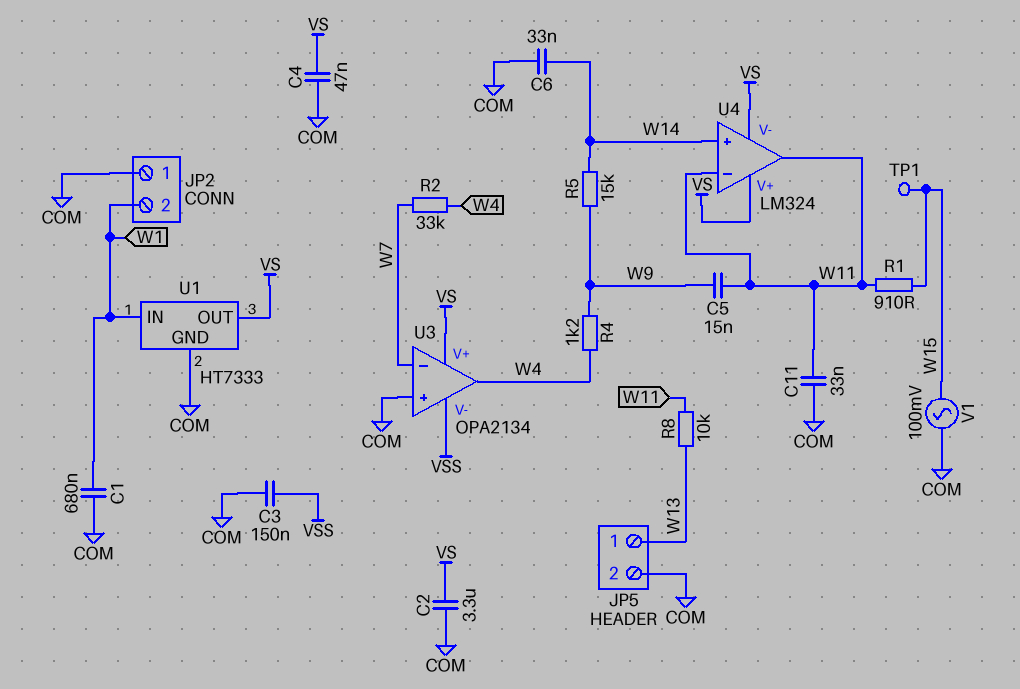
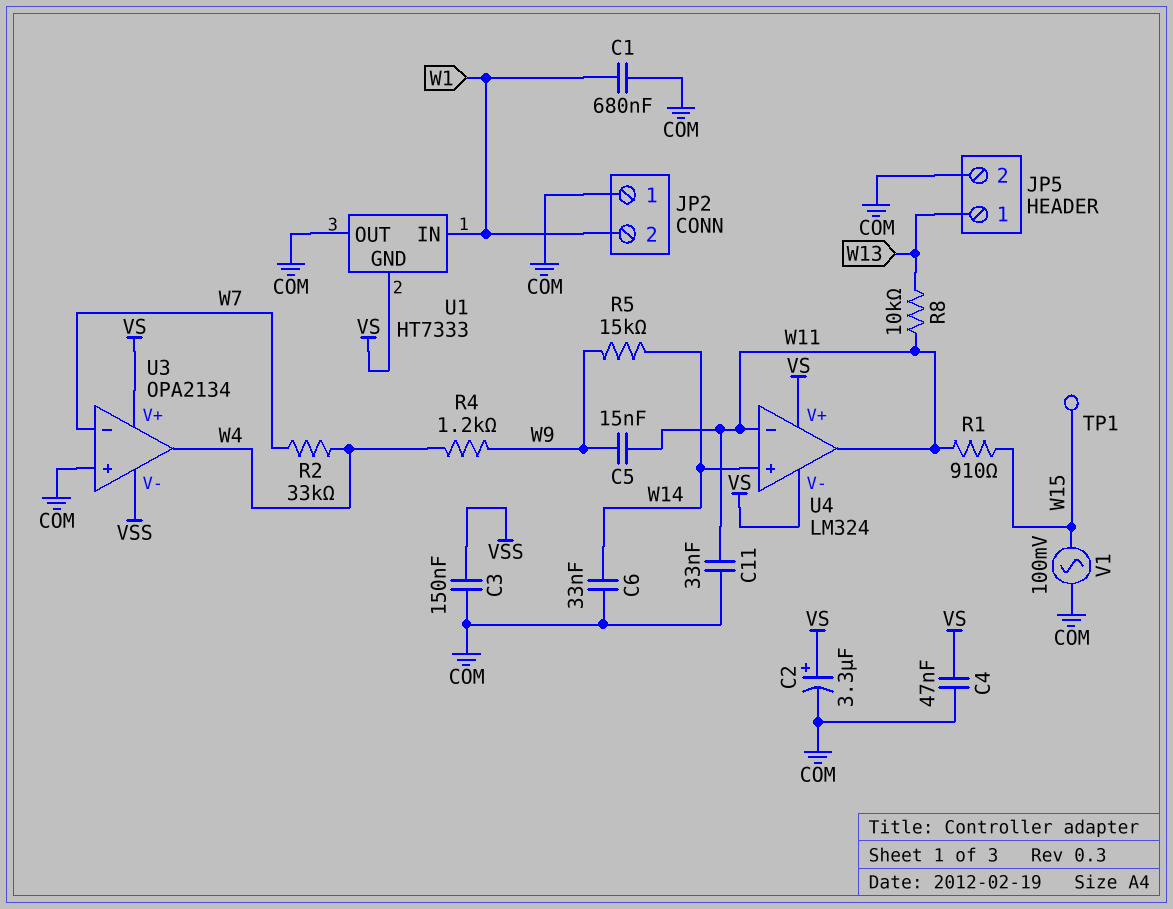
C2: 3.3uF (COM, VS) -> 3.3uF (plus VS, minus COM)
U1 pin GND: COM -> VS
U1 pin OUT: VS -> COM

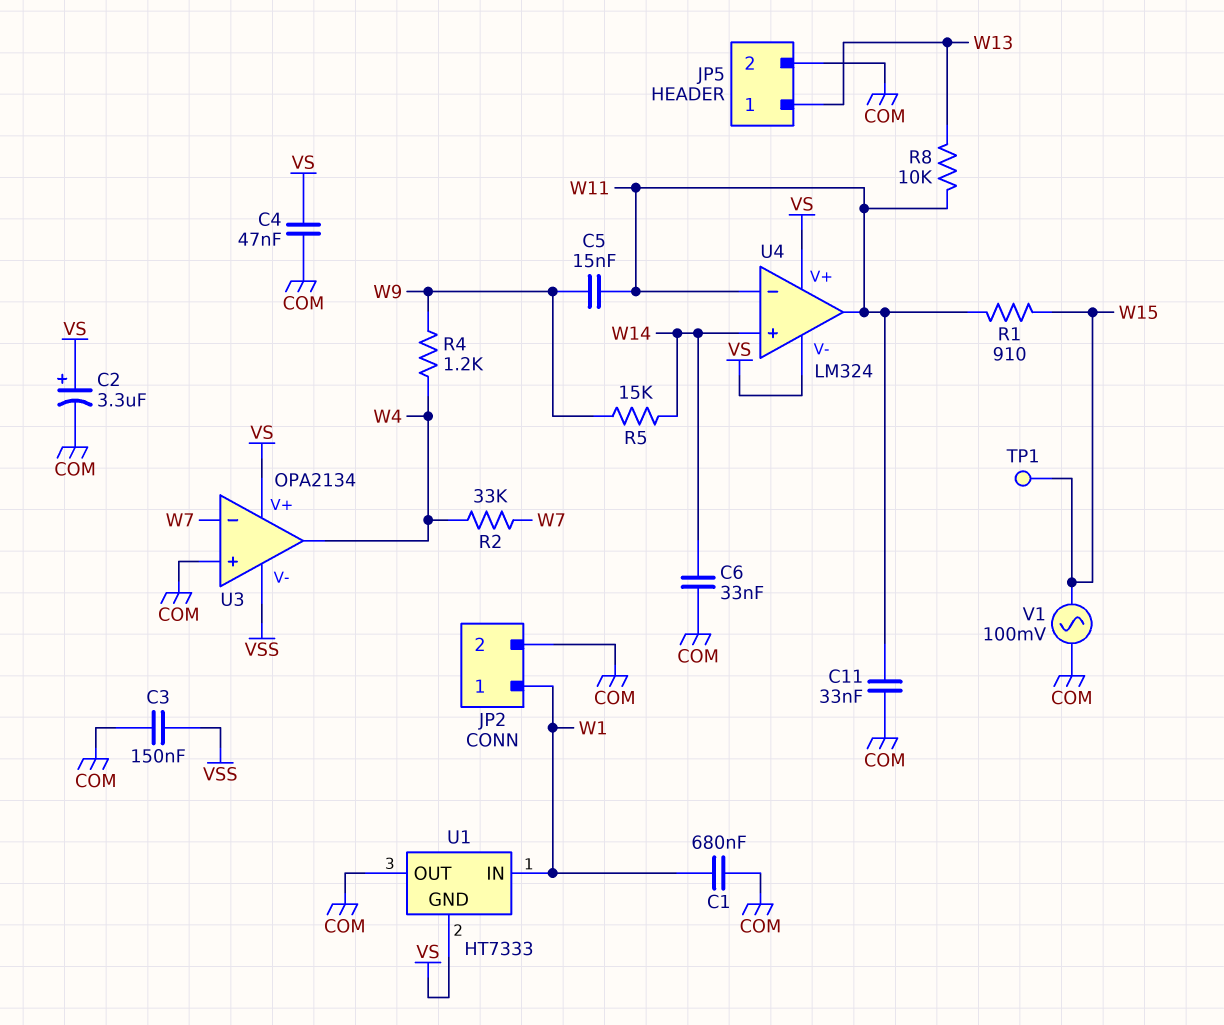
JP2 pin 1: COM -> W1
JP2 pin 2: W1 -> COM

